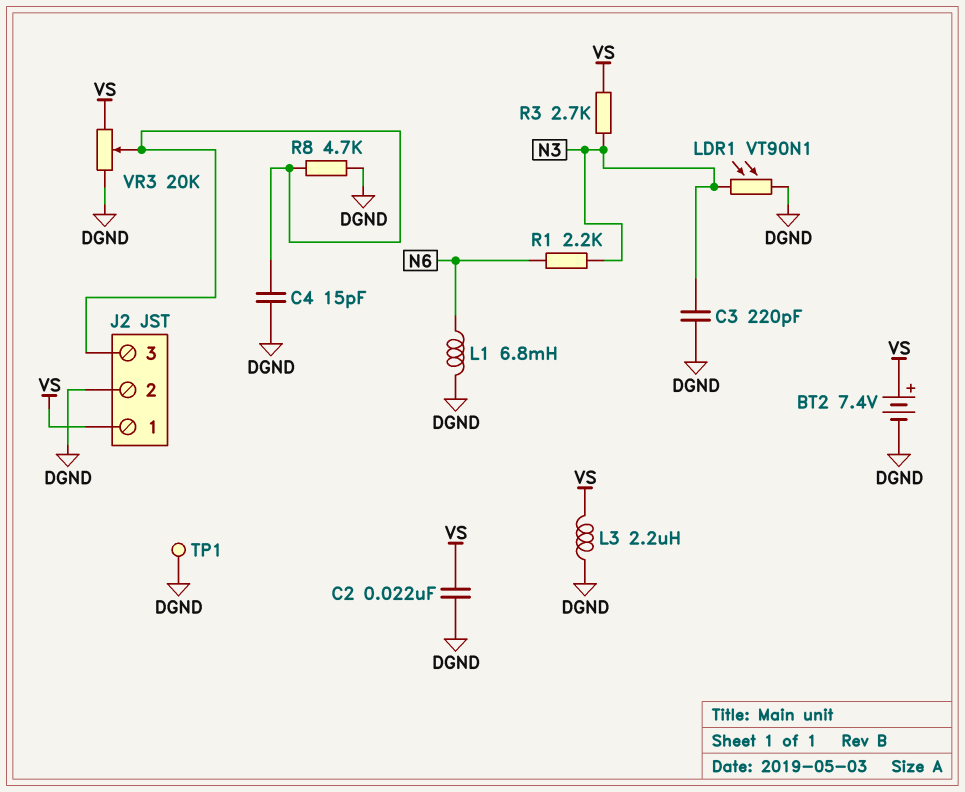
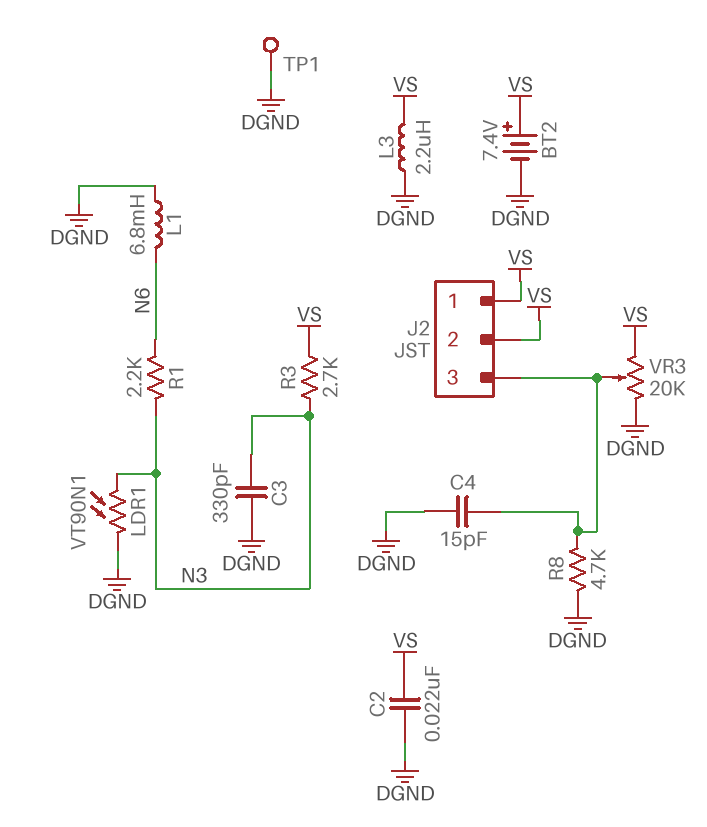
C3: 220pF (DGND, N3) -> 330pF (DGND, N3)
J2 pin 2: DGND -> VS

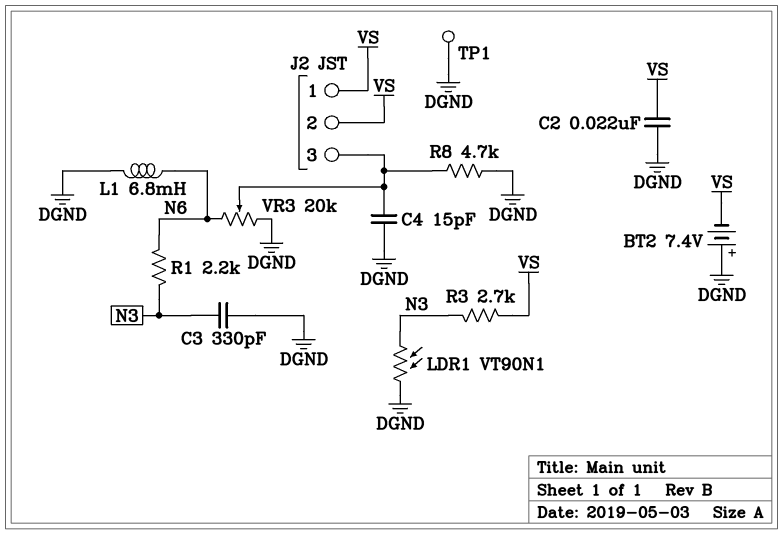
BT2: 7.4V (plus VS, minus DGND) -> 7.4V (plus DGND, minus VS)
L3: 2.2uH (DGND, VS) -> none
VR3: 20k (DGND, VS, wiper J2/3) -> 20k (DGND, N6, wiper J2/3)

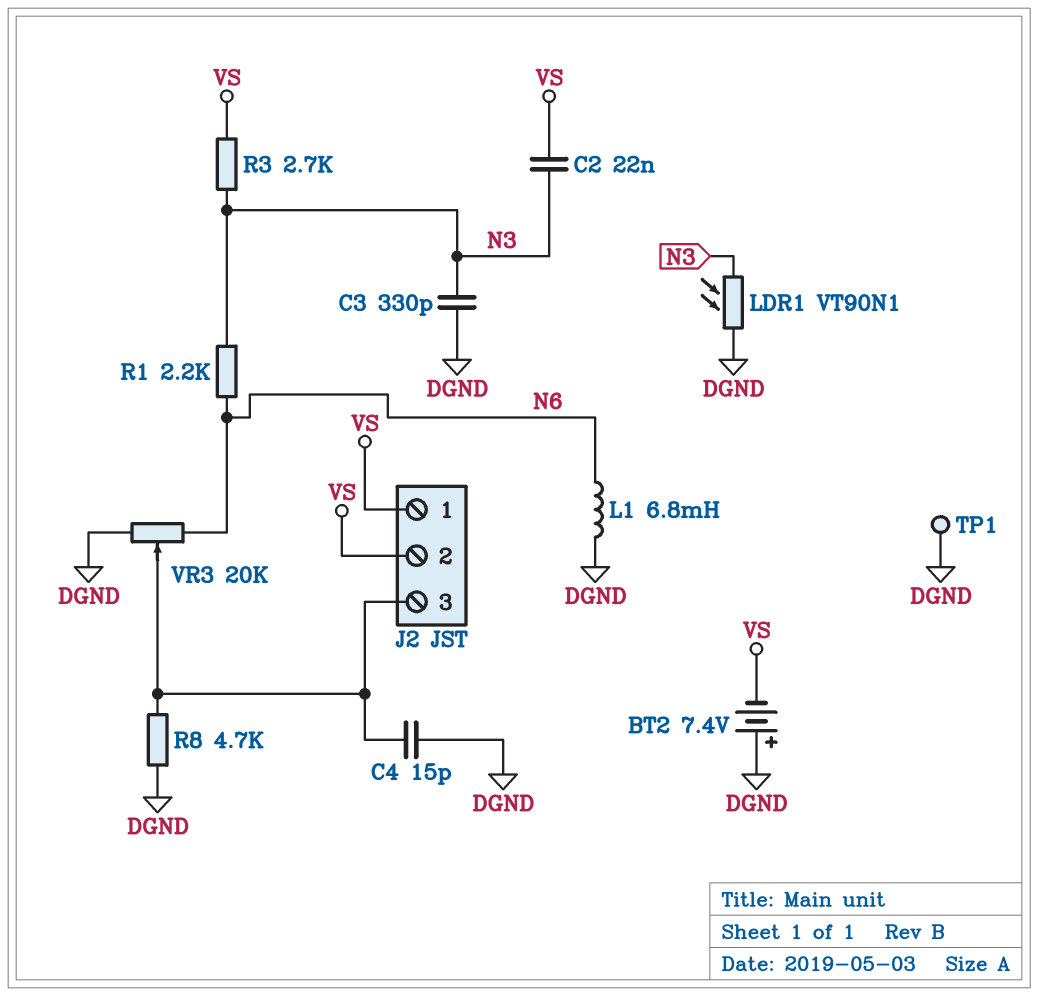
C2: 22nF (DGND, VS) -> 22nF (N3, VS)

